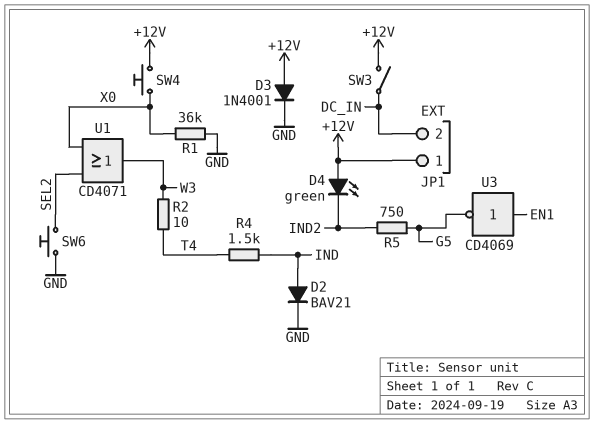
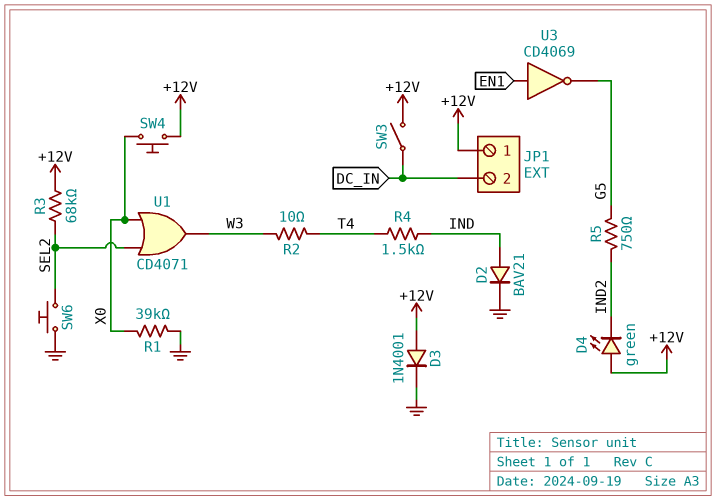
R1: 36k (GND, X0) -> 39k (GND, X0)
R3: none -> 68k (+12V, SEL2)

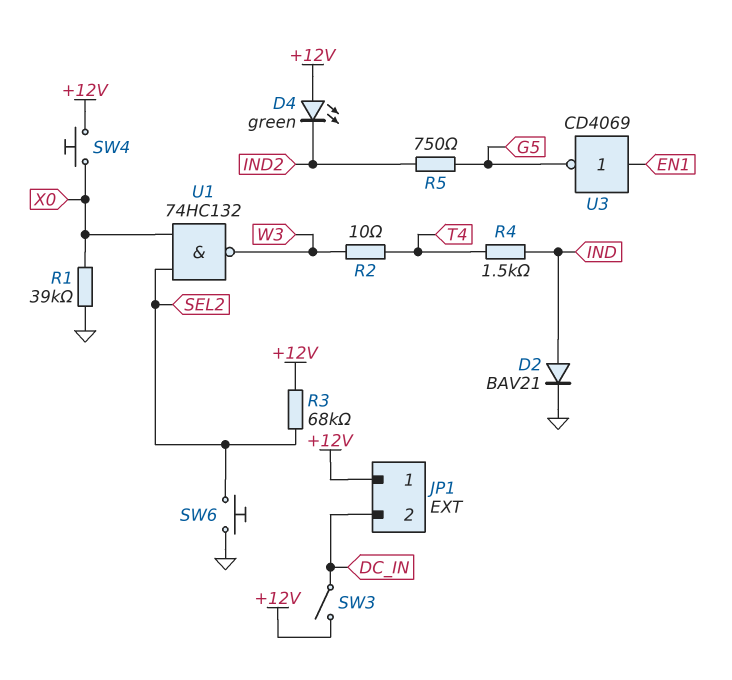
D3: diode 1N4001 (A +12V, K GND) -> none
U1: OR CD4071 (in SEL2, in X0, out W3) -> NAND 74HC132 (in SEL2, in X0, out W3)

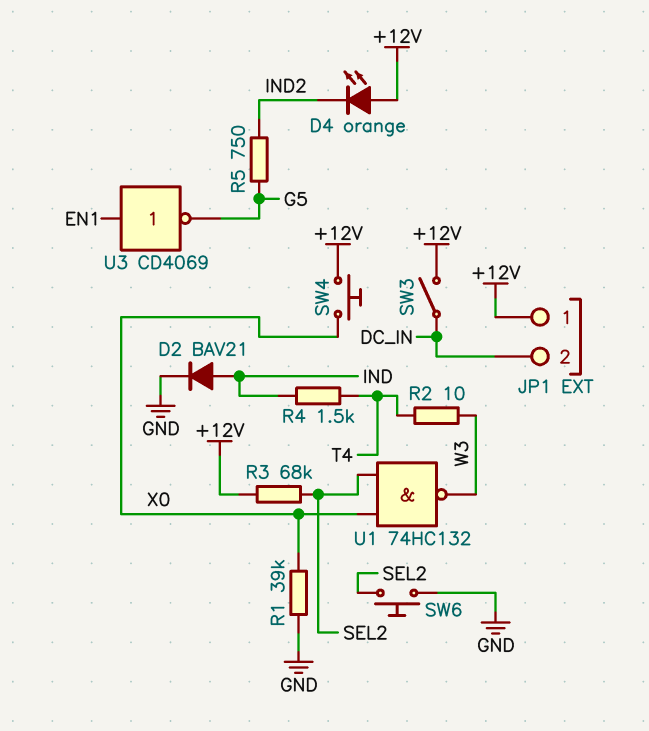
D4: LED green (A +12V, K IND2) -> LED orange (A +12V, K IND2)

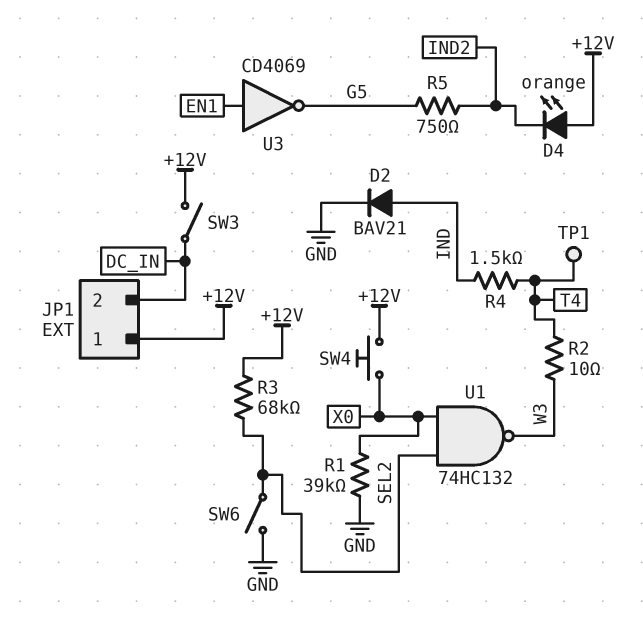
SW6: button (GND, SEL2) -> switch (GND, SEL2)
TP1: none -> test point (T4)

